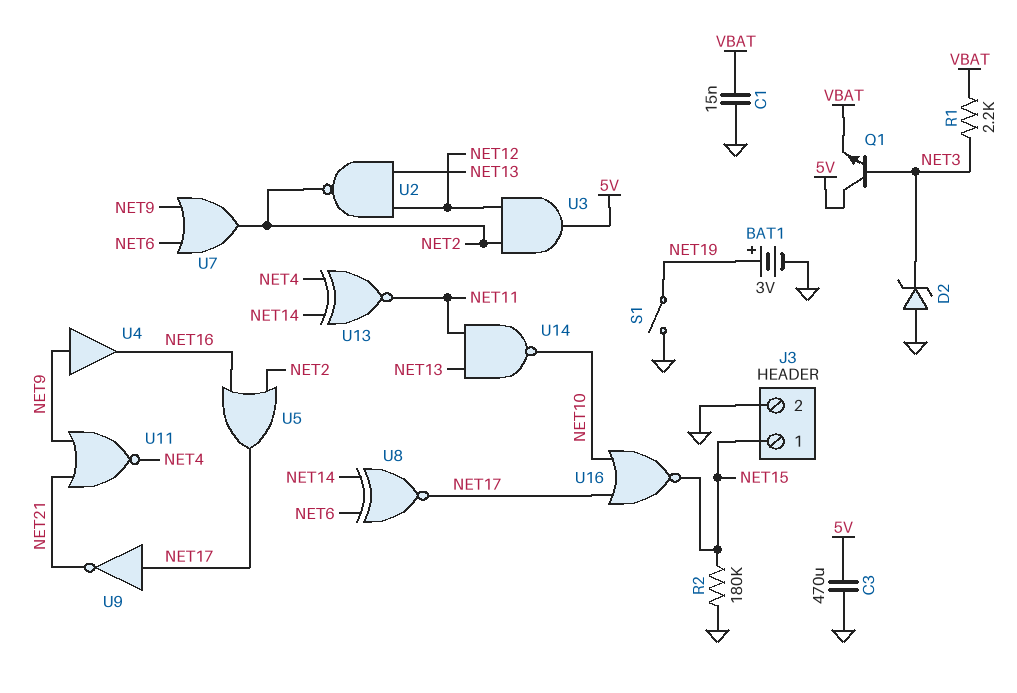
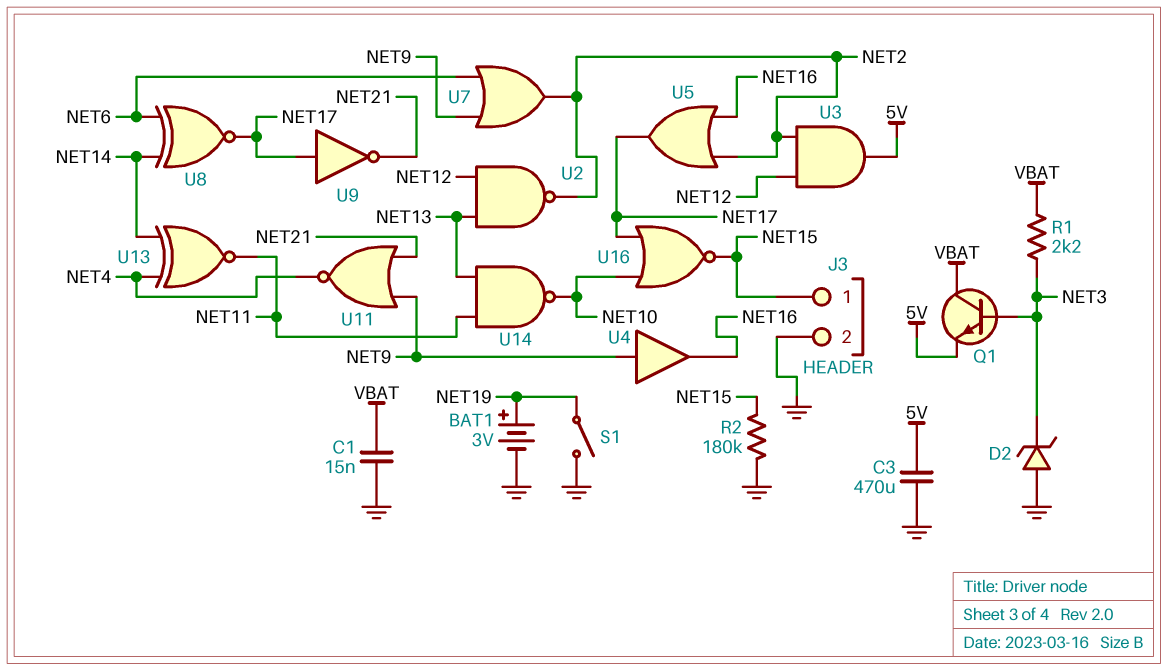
Q1: NPN (B NET3, C 5V, E VBAT) -> NPN (B NET3, C VBAT, E 5V)

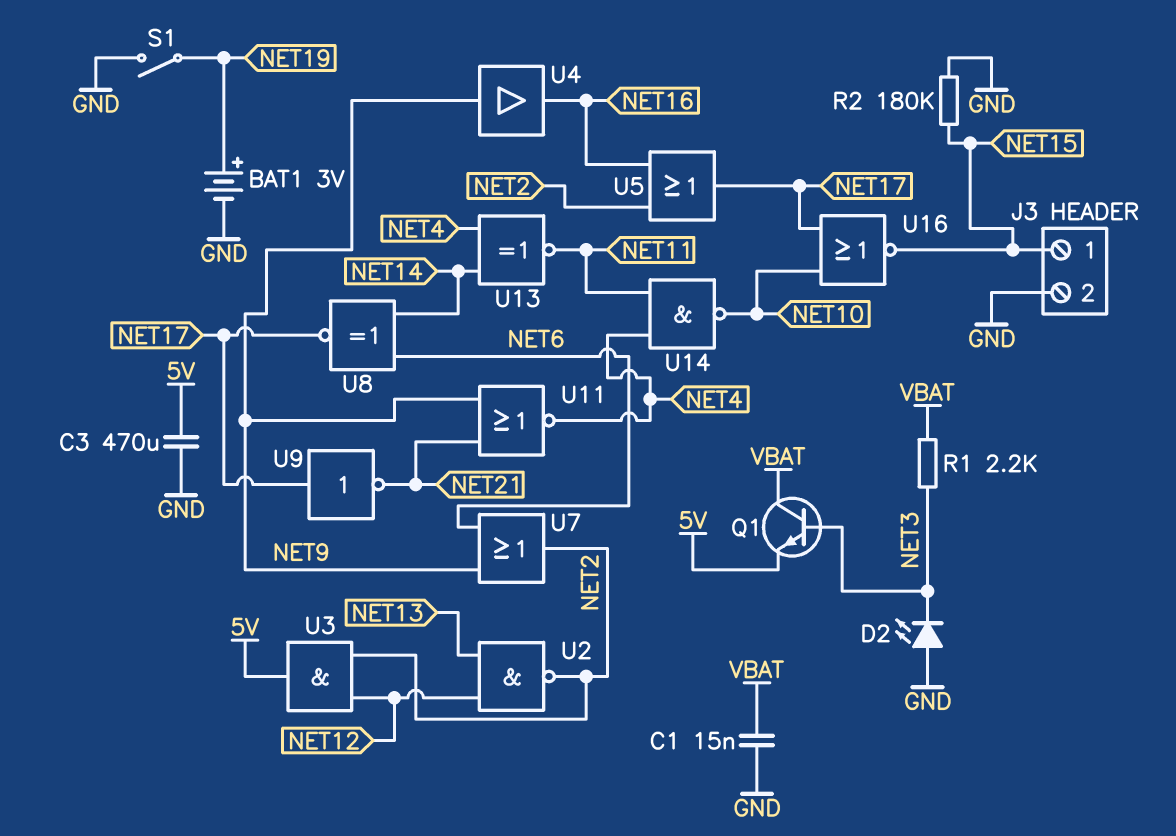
D2: zener (A GND, K NET3) -> LED (A GND, K NET3)
U14: NAND (in NET11, in NET13, out NET10) -> NAND (in NET4, in NET11, out NET10)

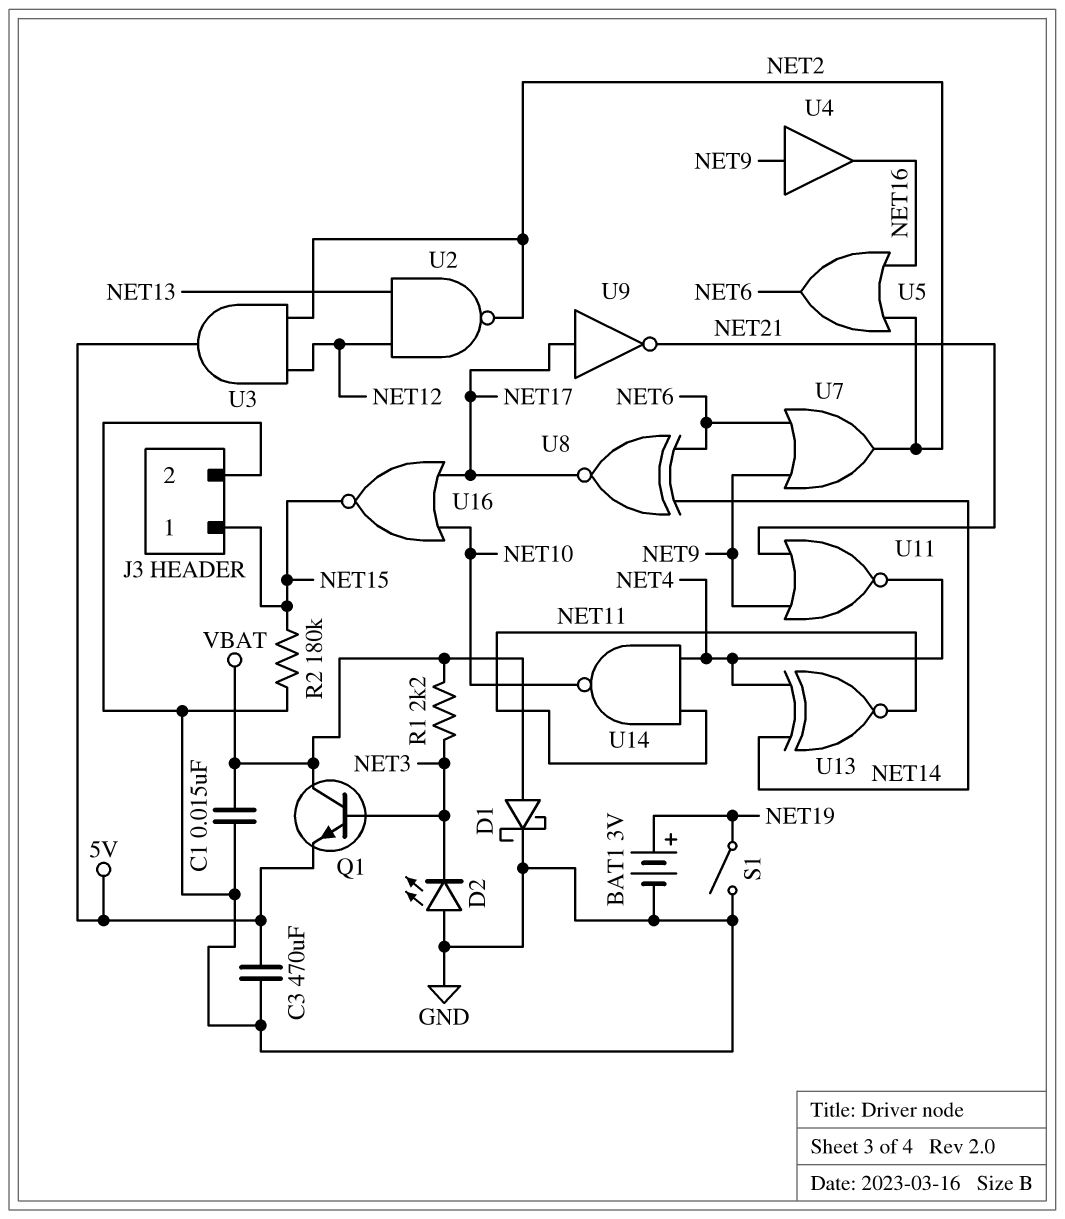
D1: none -> schottky (A VBAT, K GND)
U5: OR (in NET2, in NET16, out NET17) -> OR (in NET2, in NET16, out NET6)

